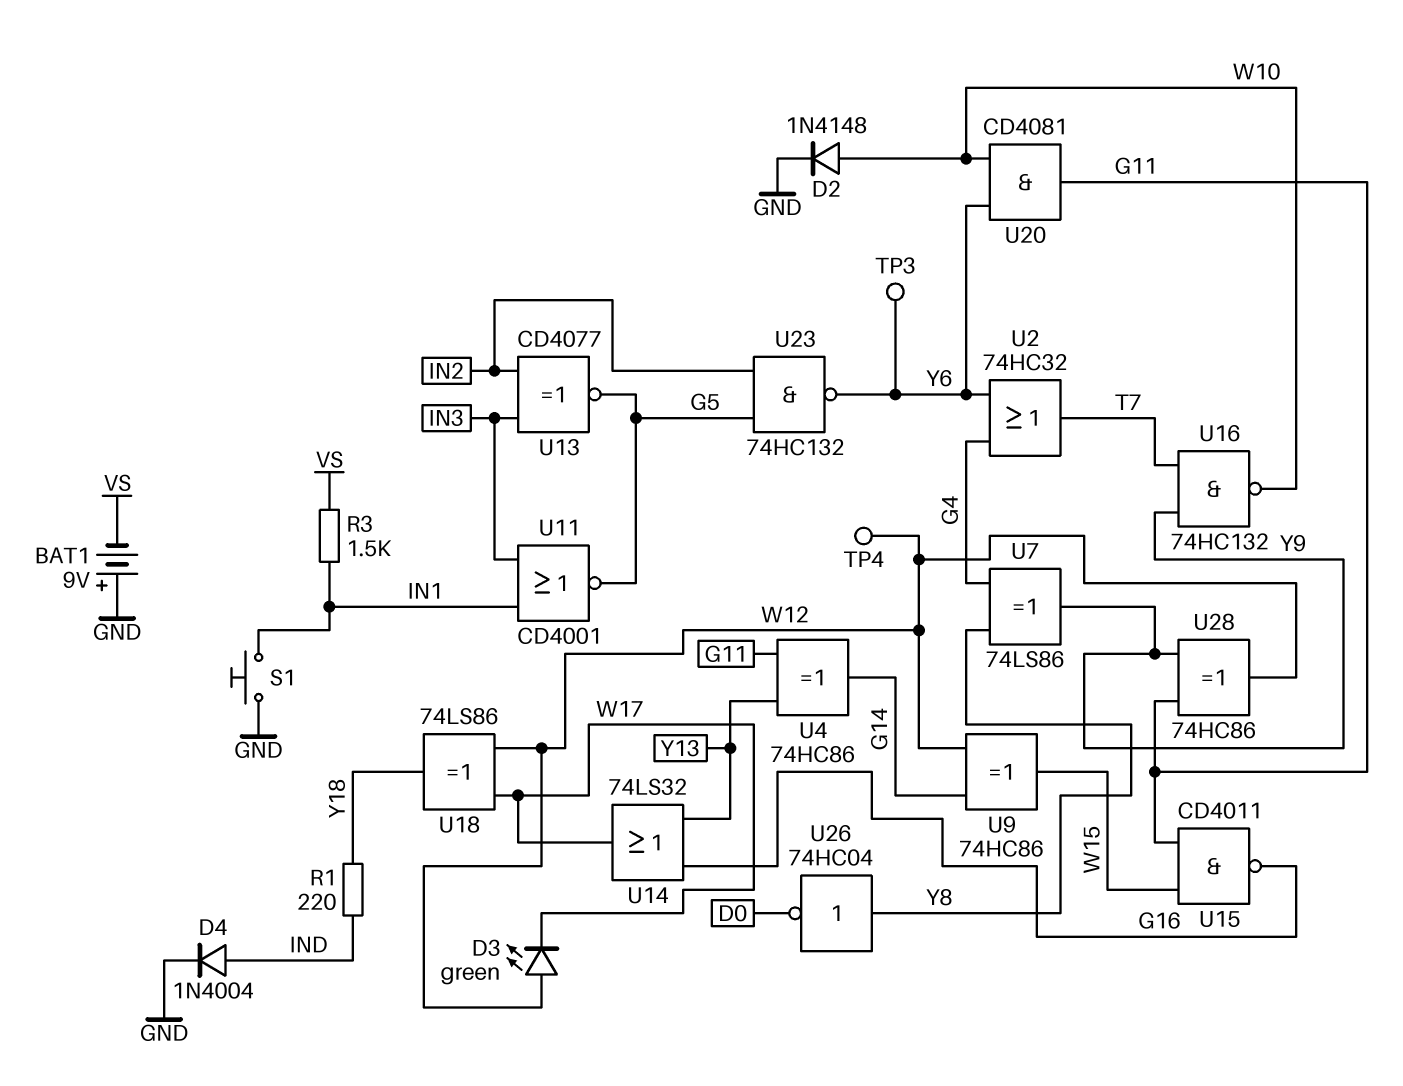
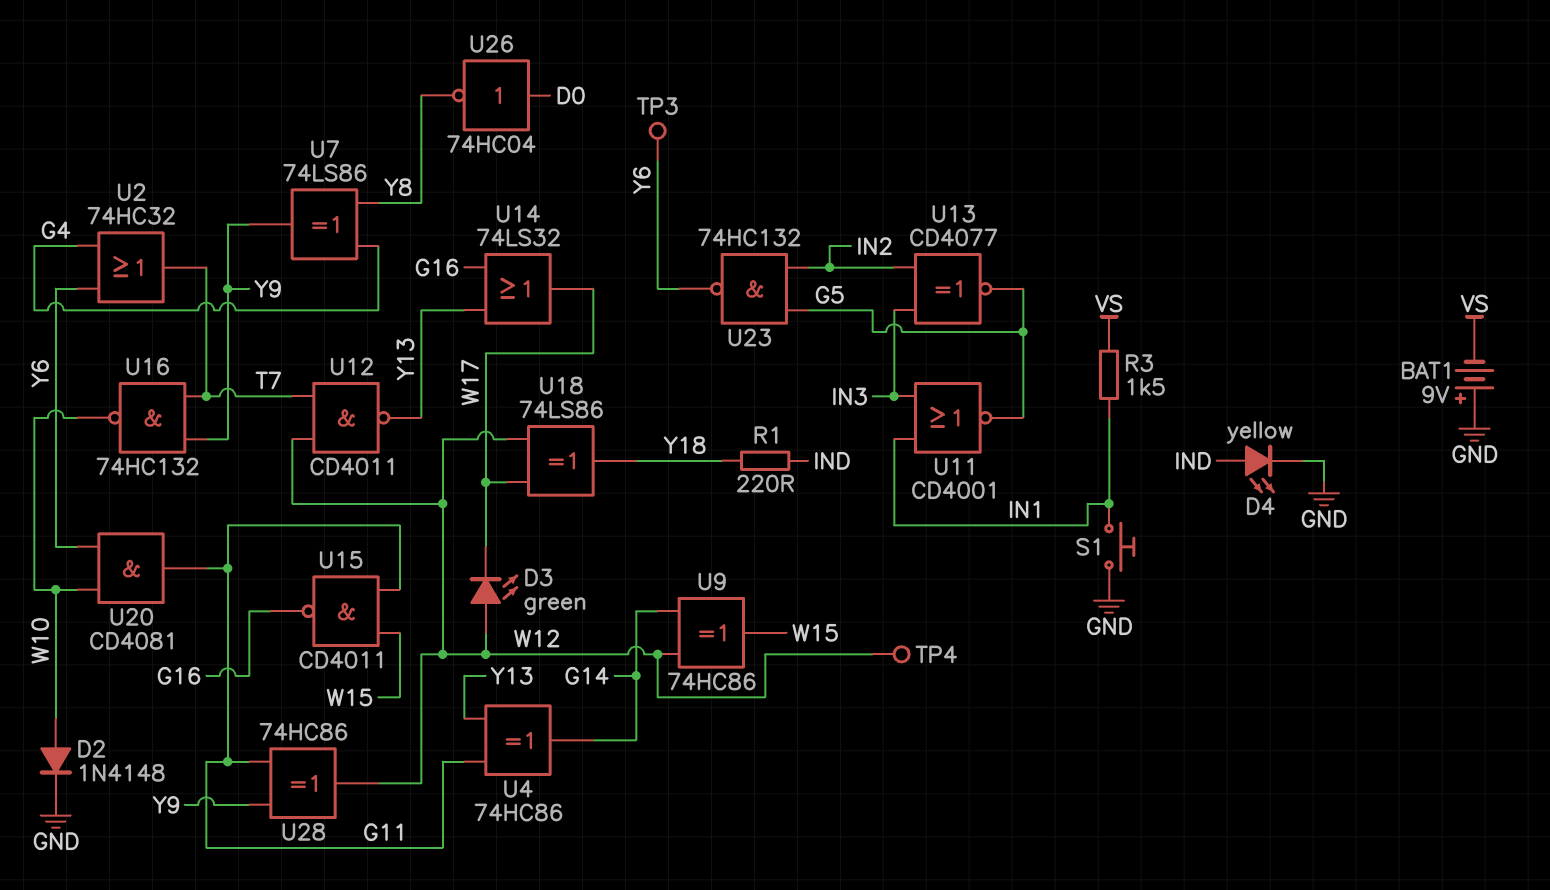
D4: diode 1N4004 (A IND, K GND) -> LED yellow (A IND, K GND)
U12: none -> NAND CD4011 (in T7, in W12, out Y13)
U26: NOT 74HC04 (in Y8, out D0) -> NOT 74HC04 (in D0, out Y8)

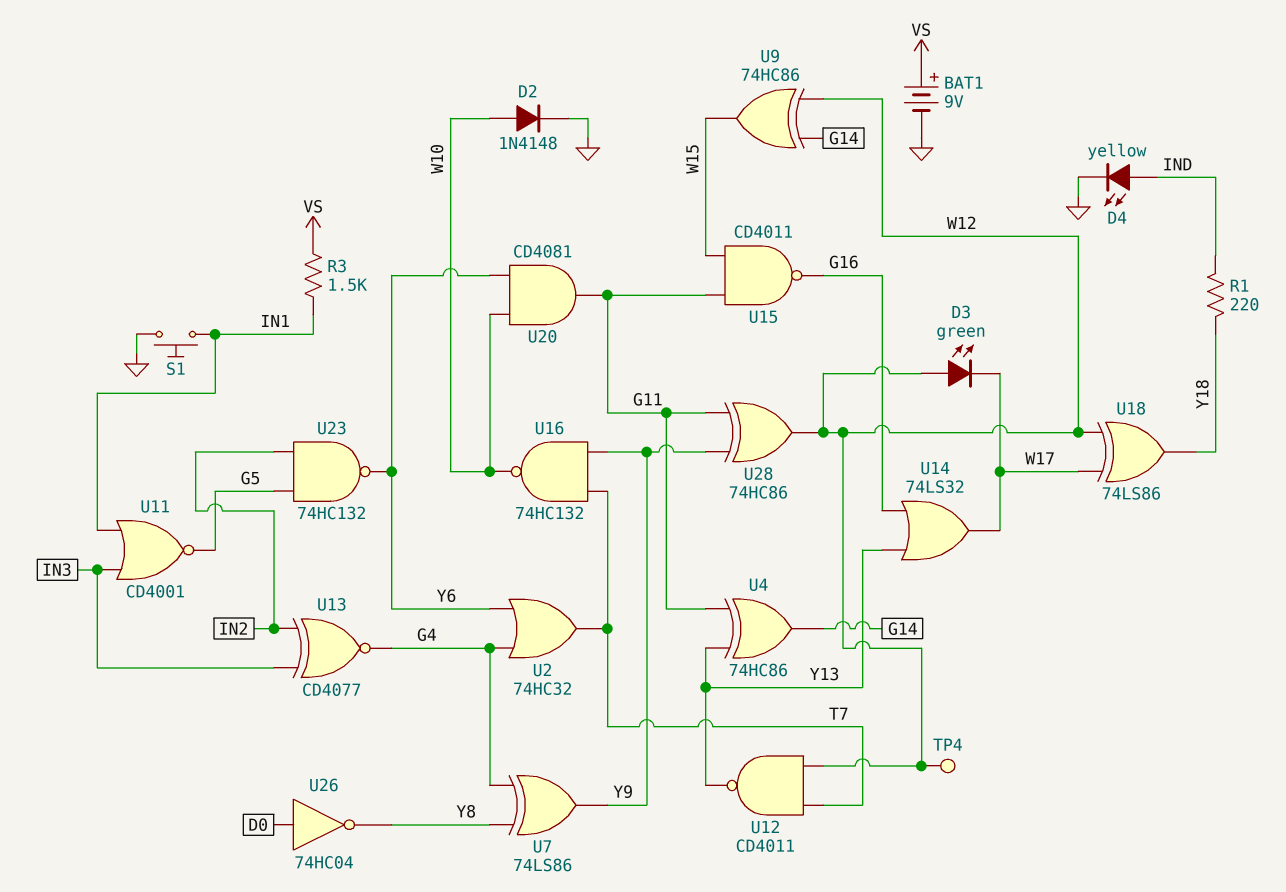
BAT1: 9V (plus GND, minus VS) -> 9V (plus VS, minus GND)
TP3: test point (Y6) -> none
U13: XNOR CD4077 (in IN2, in IN3, out G5) -> XNOR CD4077 (in IN2, in IN3, out G4)

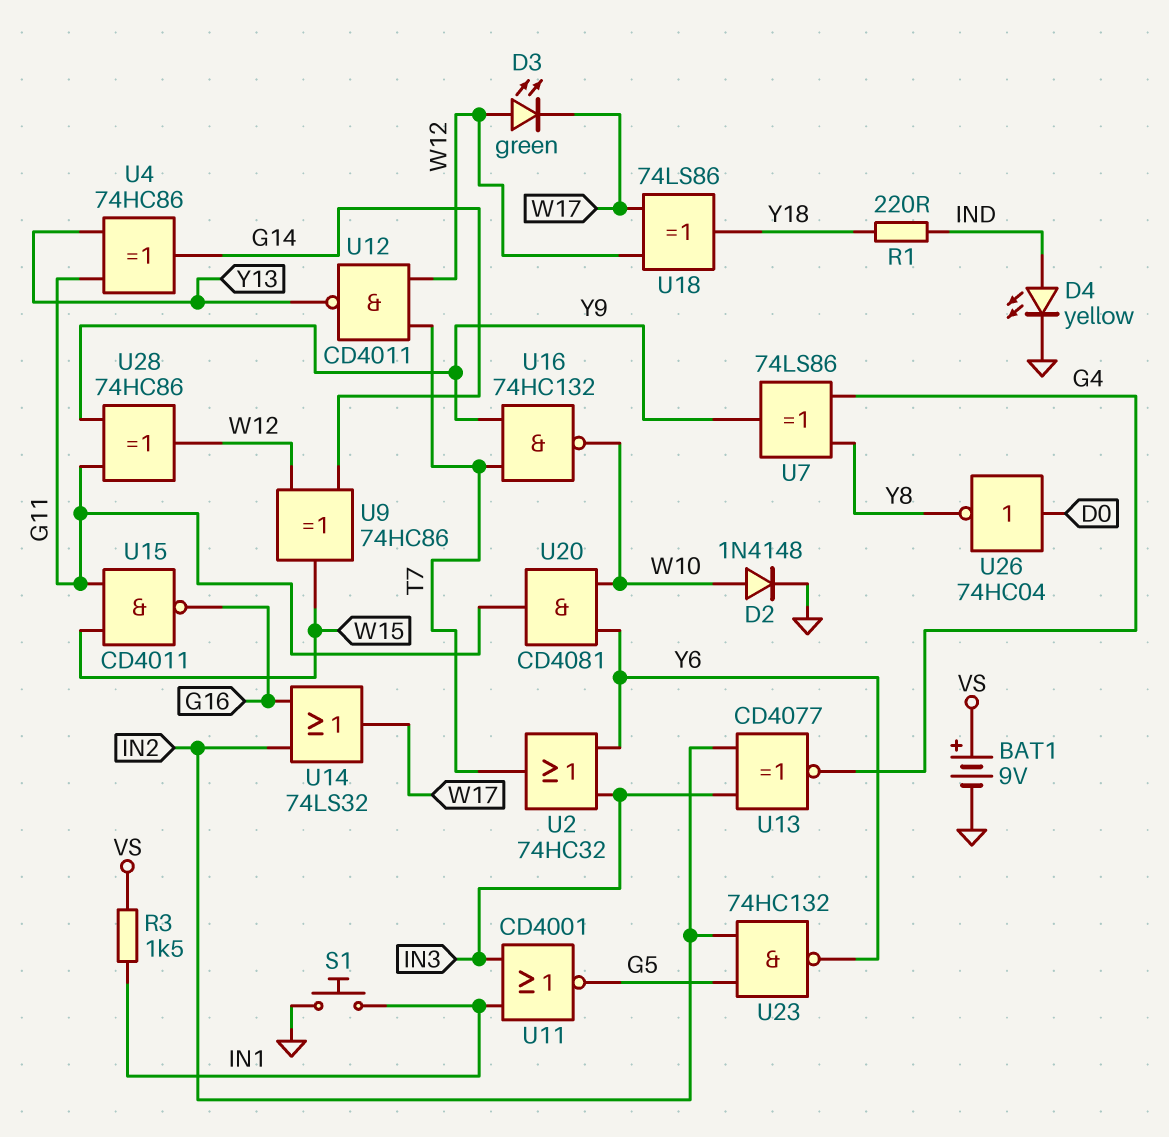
TP4: test point (W12) -> none
U2: OR 74HC32 (in G4, in Y6, out T7) -> OR 74HC32 (in IN3, in Y6, out T7)
U14: OR 74LS32 (in G16, in Y13, out W17) -> OR 74LS32 (in G16, in IN2, out W17)

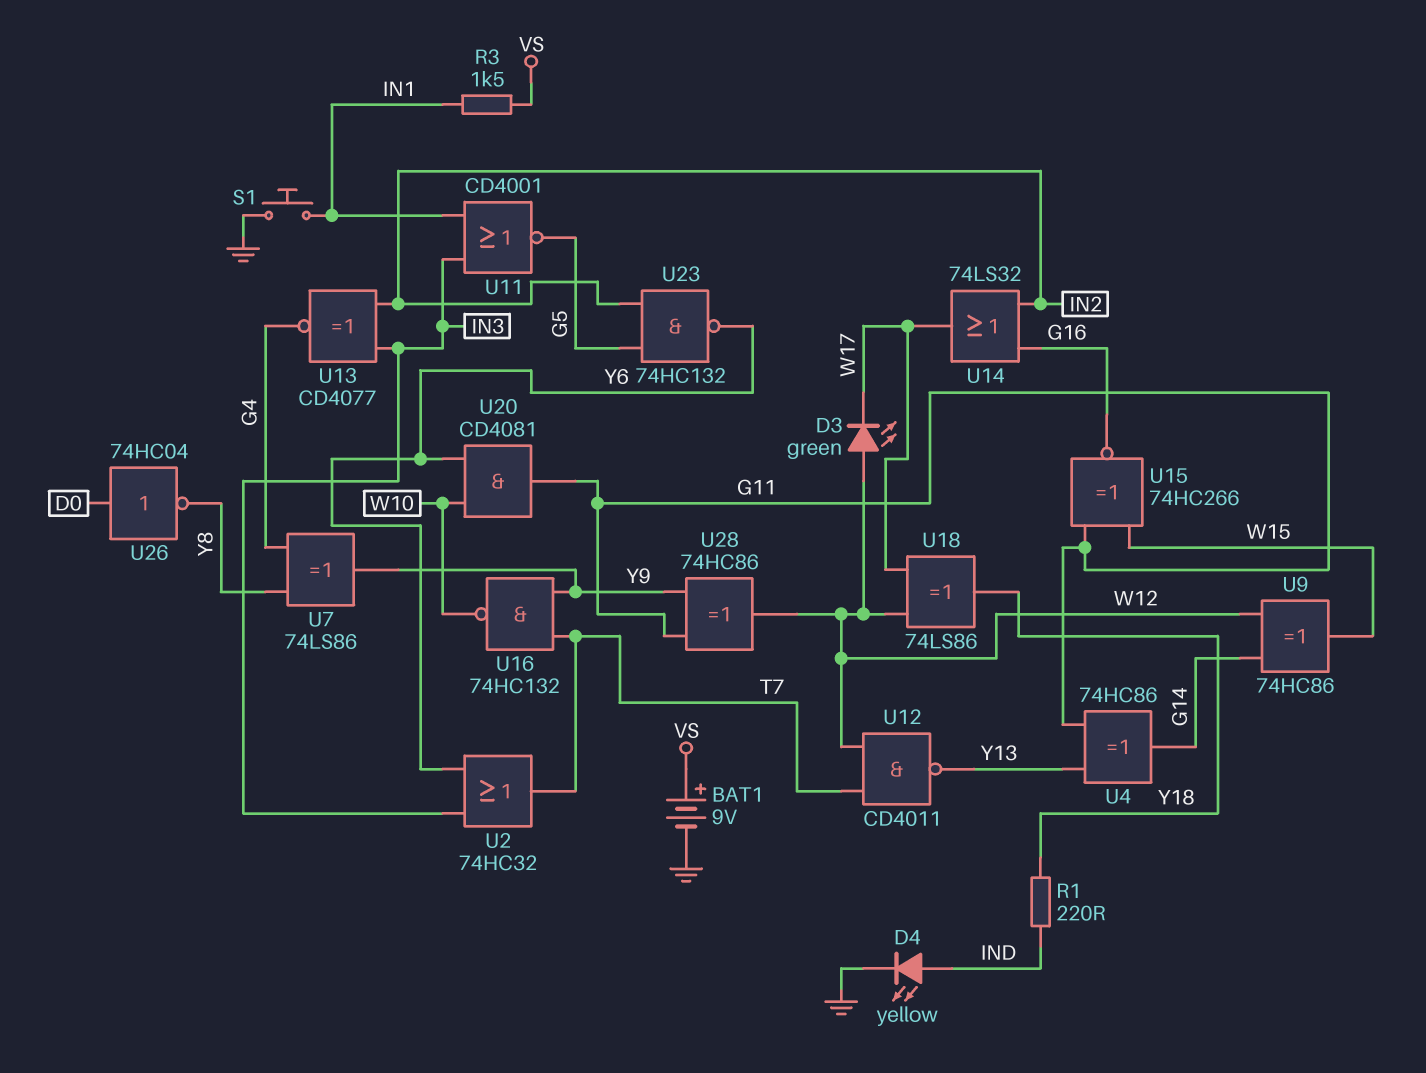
D2: diode 1N4148 (A W10, K GND) -> none
U15: NAND CD4011 (in G11, in W15, out G16) -> XNOR 74HC266 (in G11, in W15, out G16)

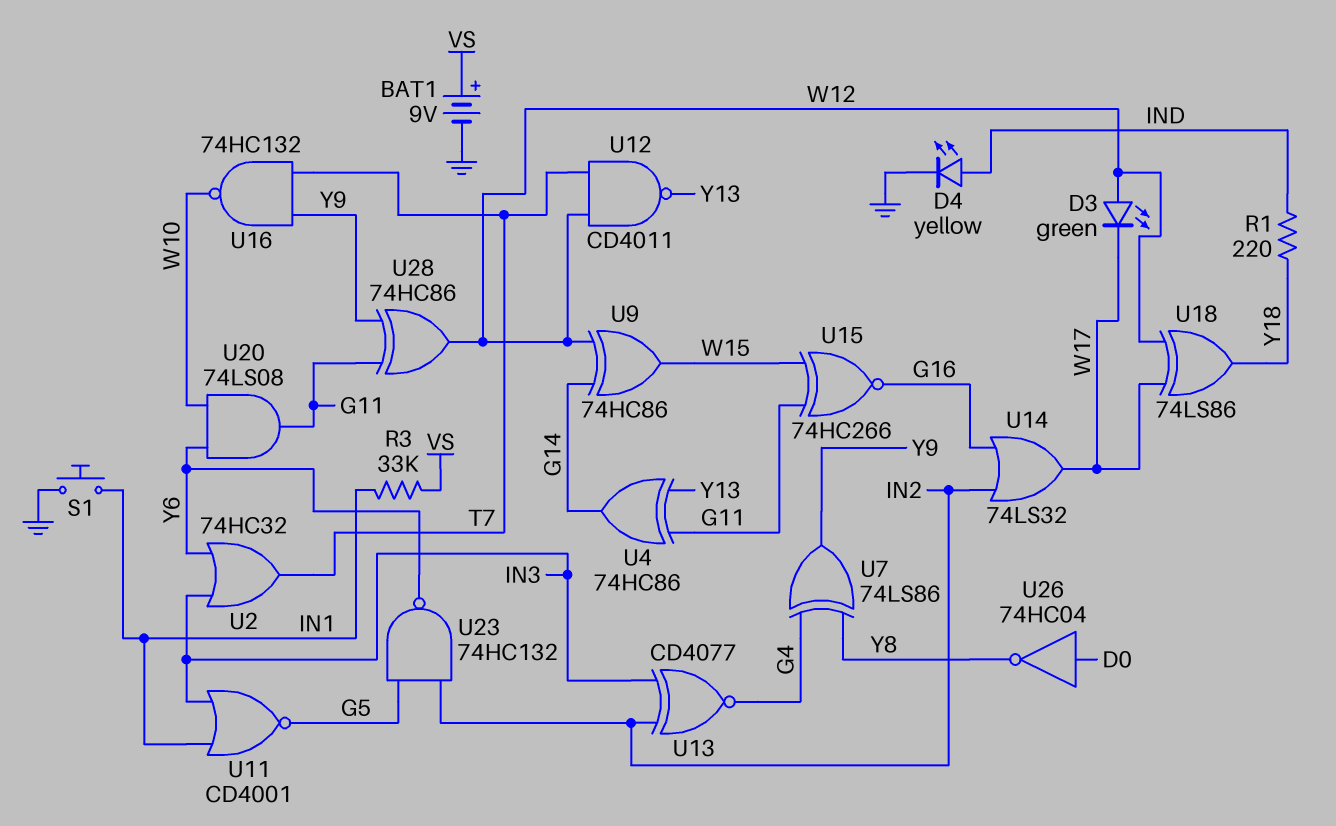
R3: 1.5k (IN1, VS) -> 33k (IN1, VS)
U20: AND CD4081 (in W10, in Y6, out G11) -> AND 74LS08 (in W10, in Y6, out G11)

